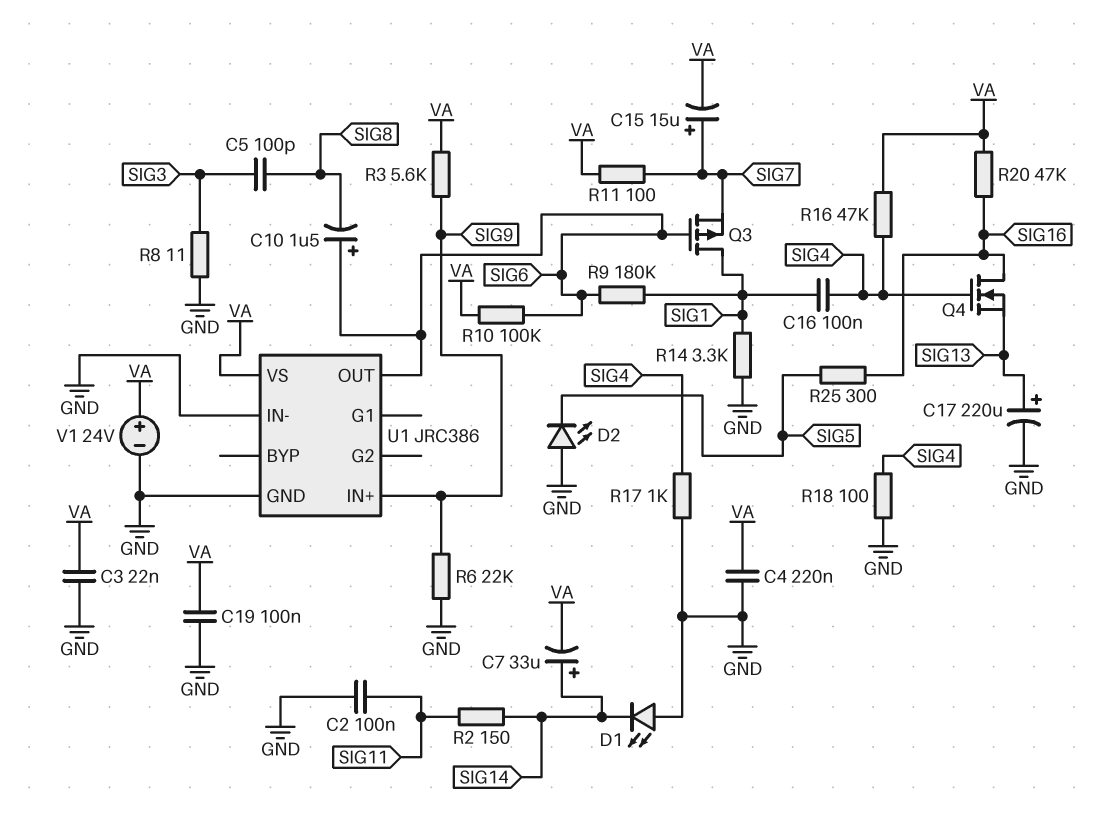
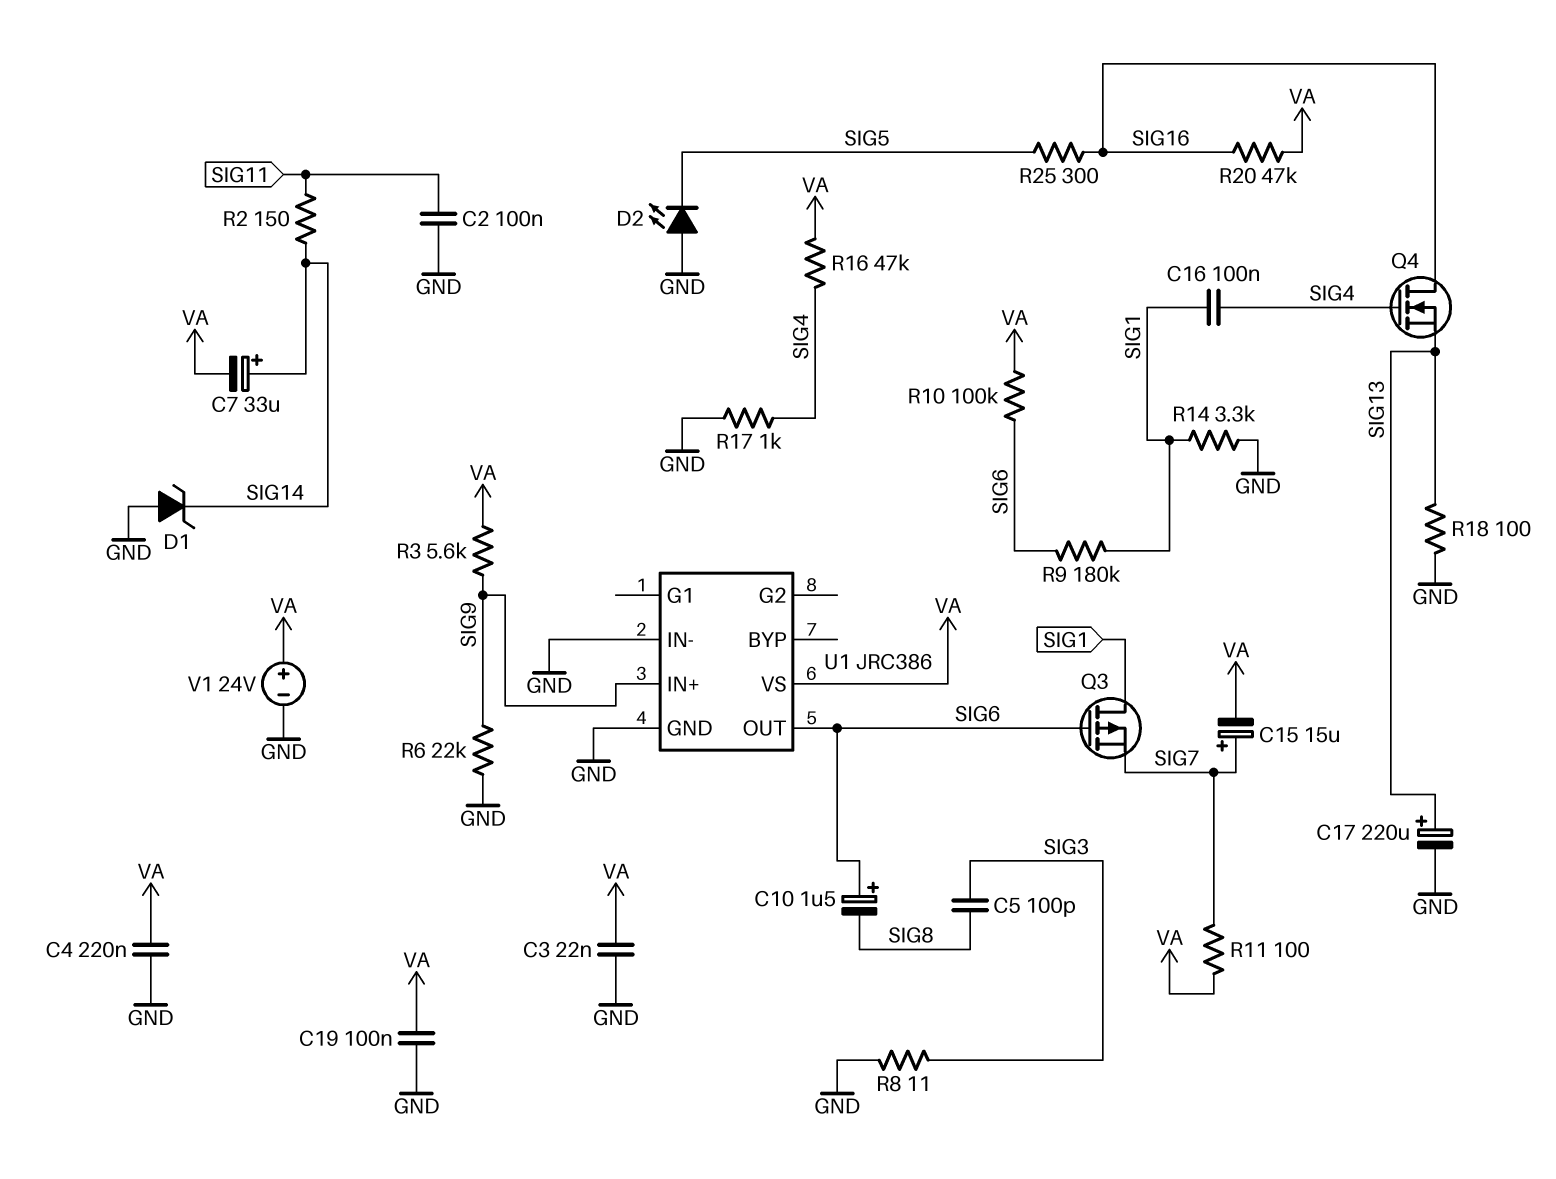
D1: LED (A GND, K SIG14) -> zener (A GND, K SIG14)
R18: 100 (GND, SIG4) -> 100 (GND, SIG13)

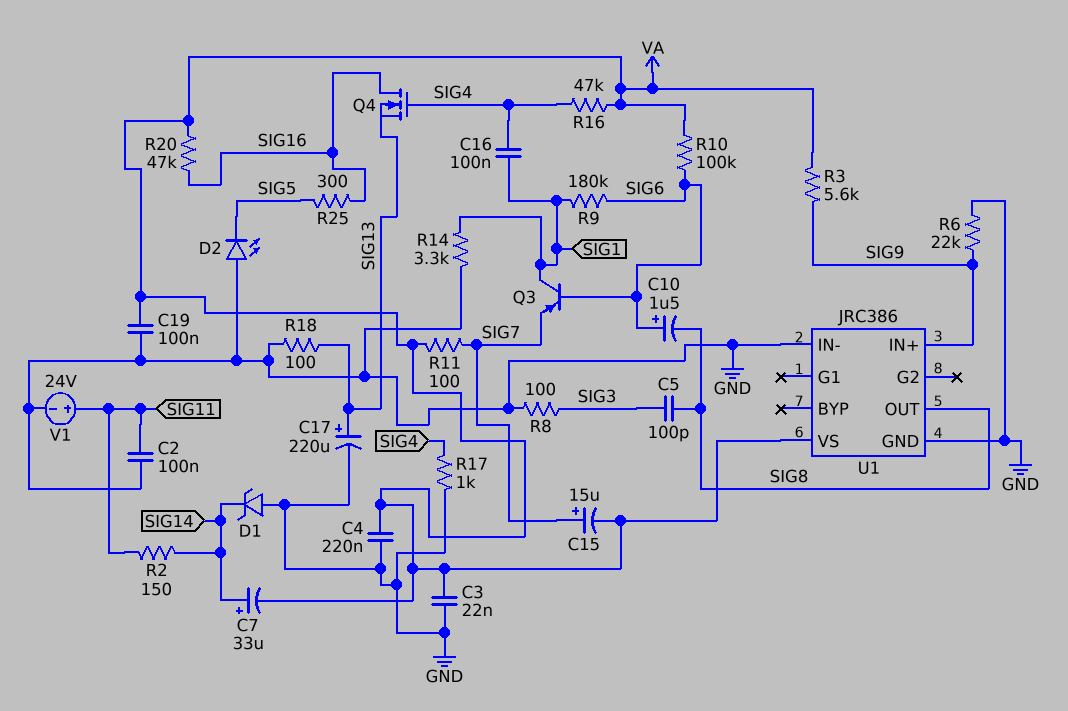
Q3: PMOS (G SIG6, D SIG1, S SIG7) -> PNP (B SIG6, C SIG1, E SIG7)
R8: 11 (GND, SIG3) -> 100 (GND, SIG3)
U1 pin OUT: SIG6 -> SIG8
V1: 24V (plus VA, minus GND) -> 24V (plus SIG11, minus GND)

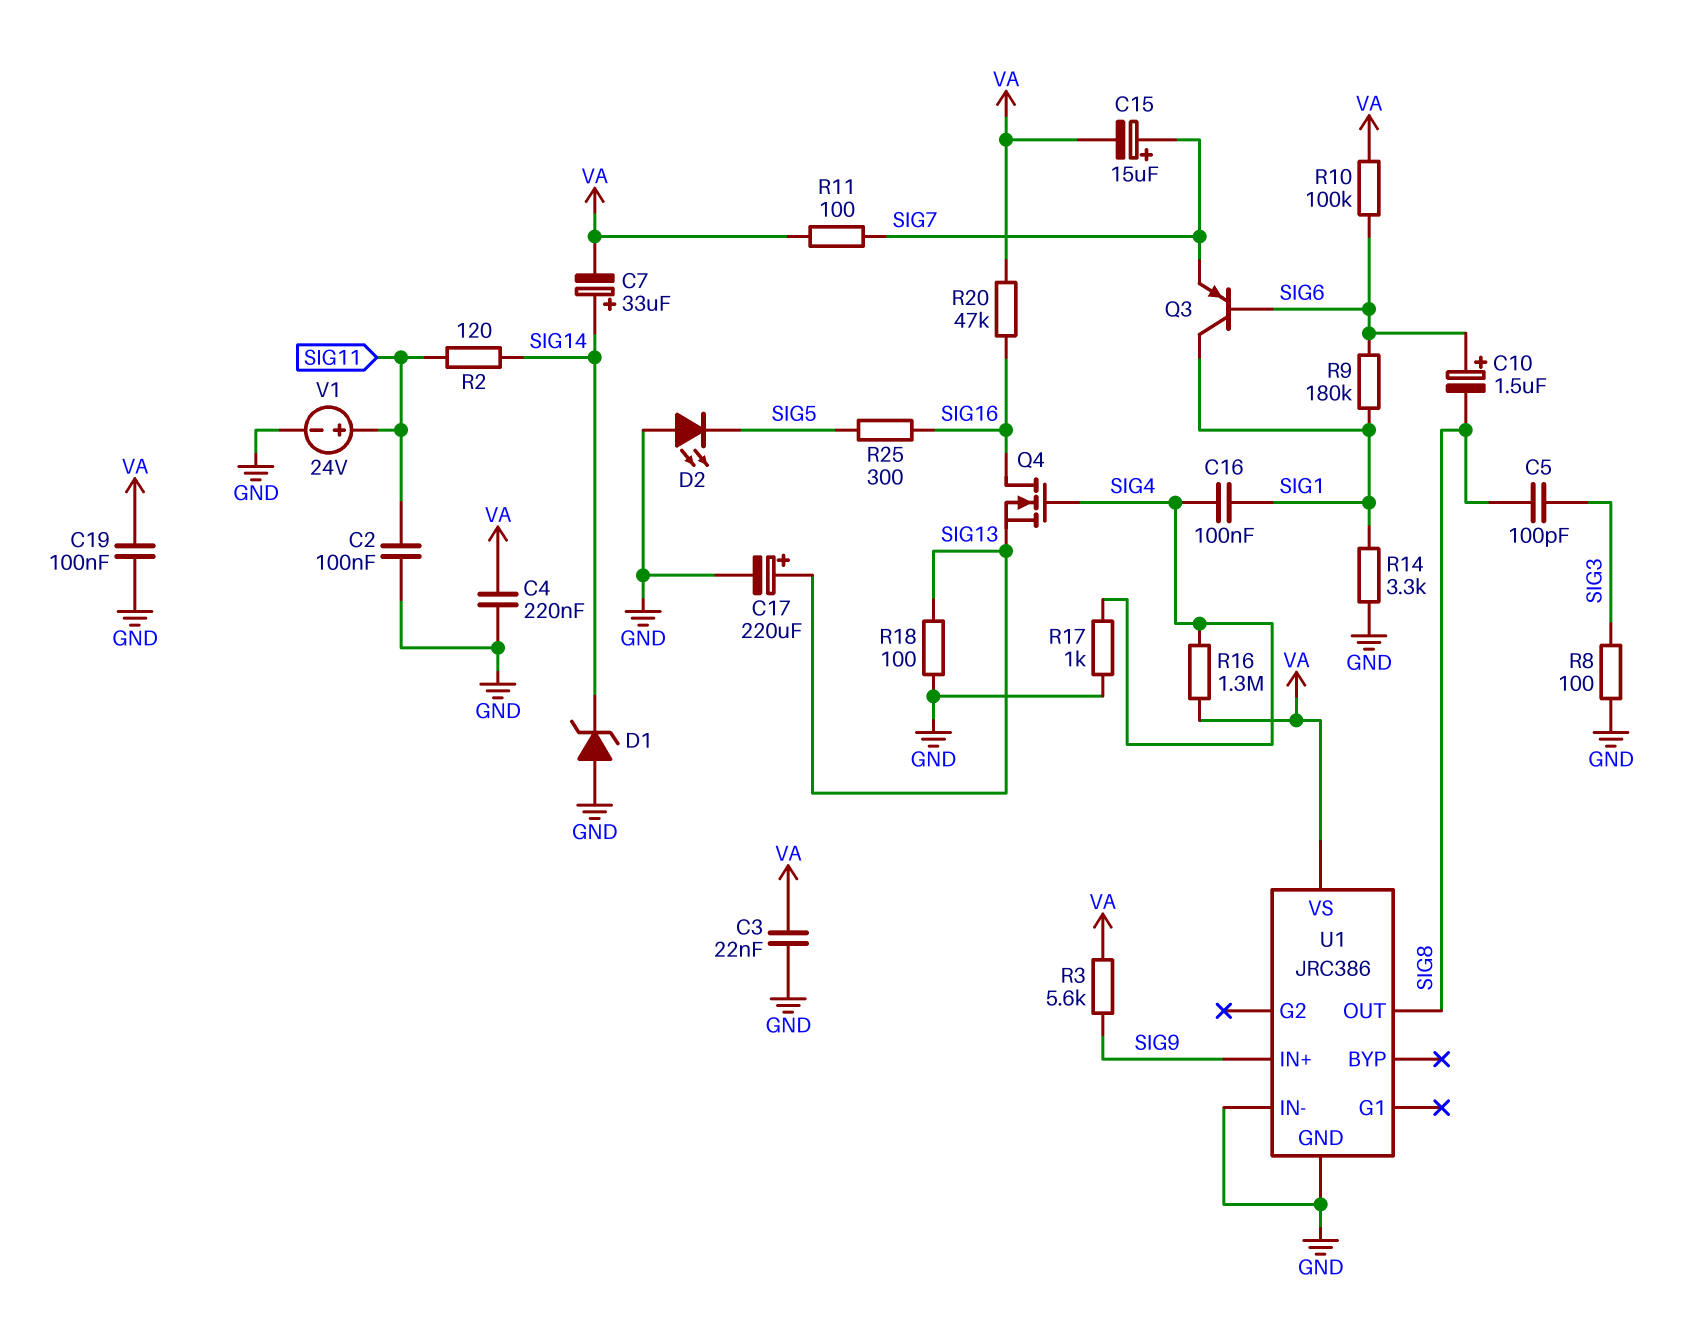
R2: 150 (SIG11, SIG14) -> 120 (SIG11, SIG14)
R6: 22k (GND, SIG9) -> none
R16: 47k (SIG4, VA) -> 1.3M (SIG4, VA)

